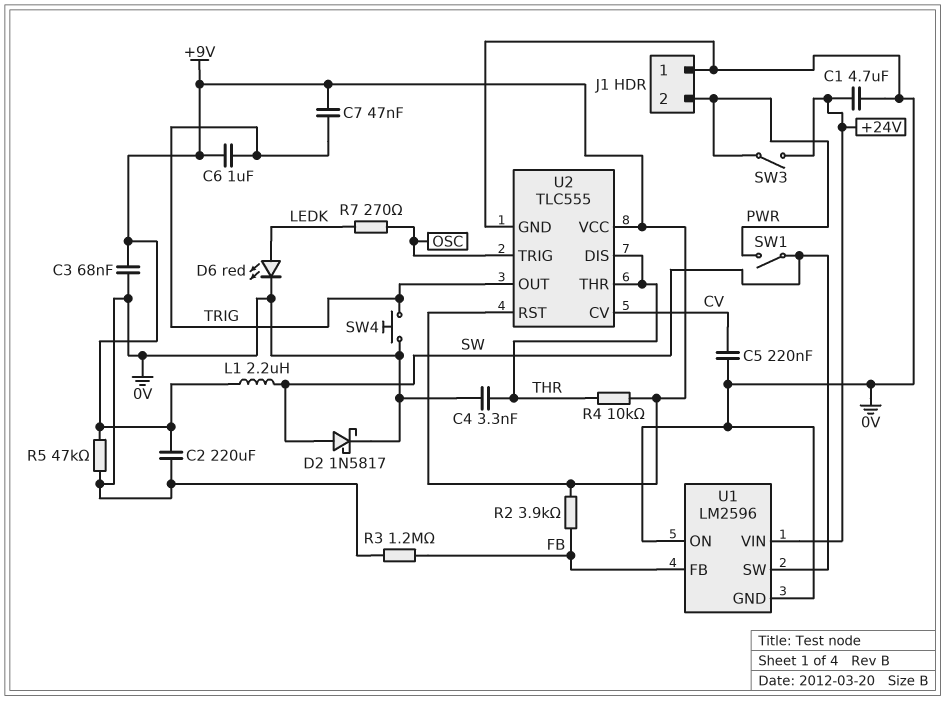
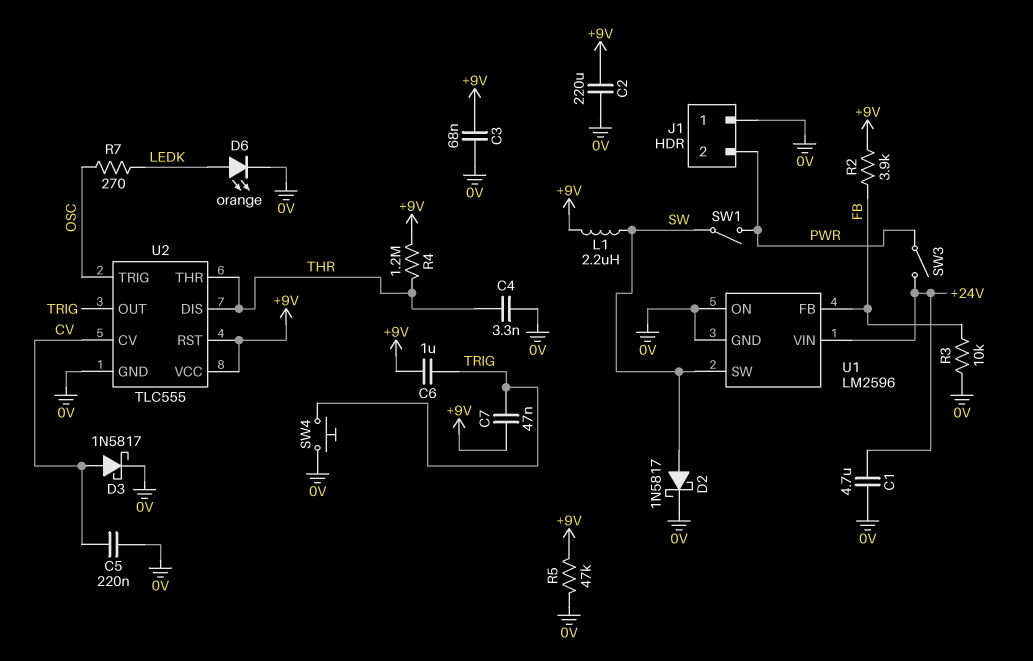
D3: none -> schottky 1N5817 (A CV, K 0V)
D6: LED red (A LEDK, K 0V) -> LED orange (A LEDK, K 0V)
R3: 1.2M (0V, FB) -> 10k (0V, FB)
R4: 10k (+9V, THR) -> 1.2M (+9V, THR)

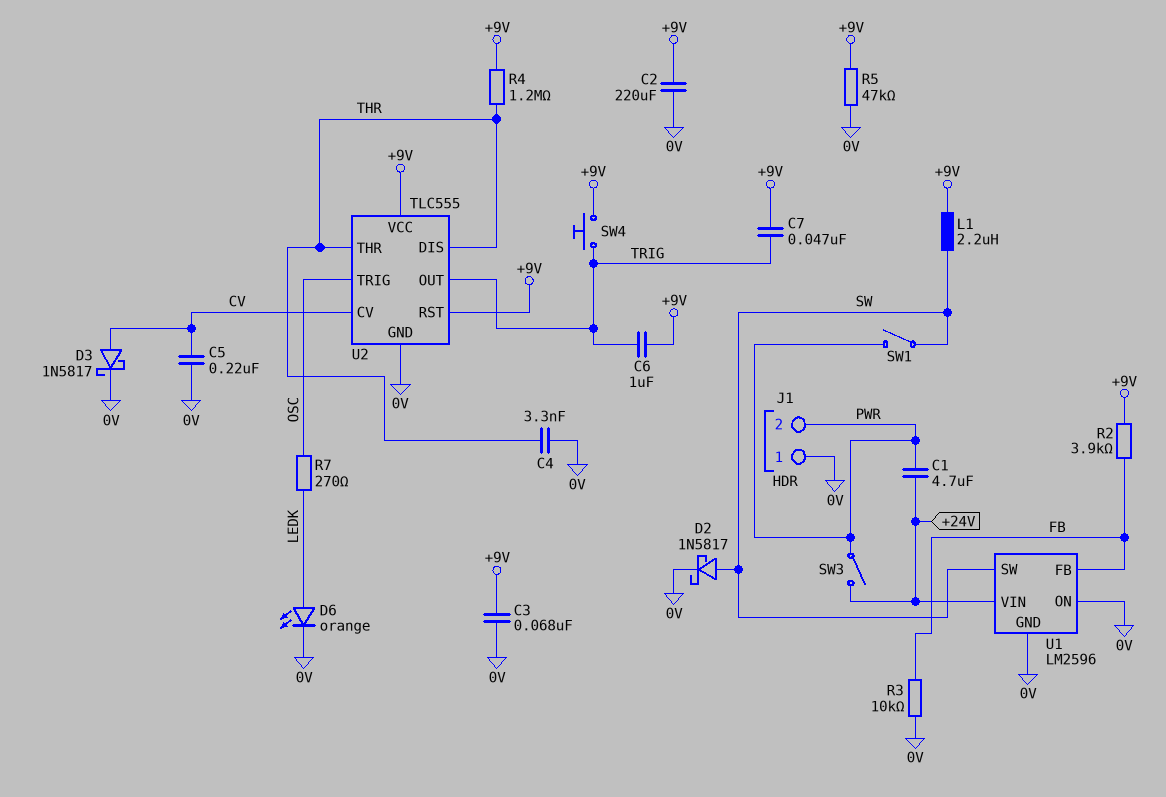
C1: 4.7uF (+24V, 0V) -> 4.7uF (+24V, PWR)
SW4: button (0V, TRIG) -> button (+9V, TRIG)

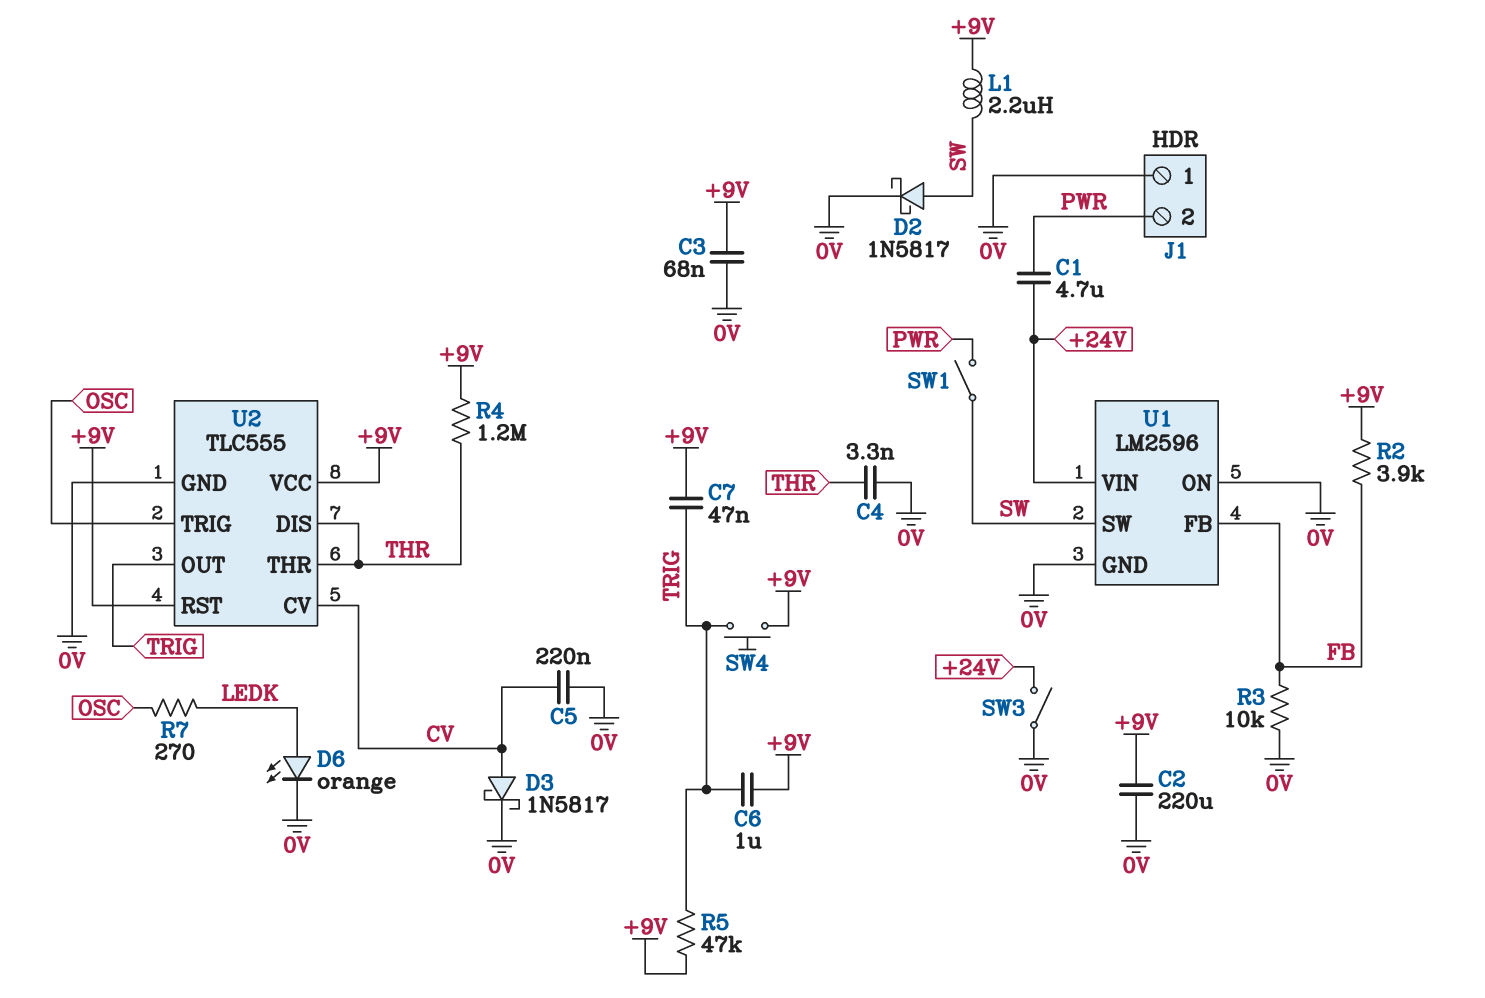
R5: 47k (+9V, 0V) -> 47k (+9V, TRIG)
SW3: switch (+24V, PWR) -> switch (+24V, 0V)

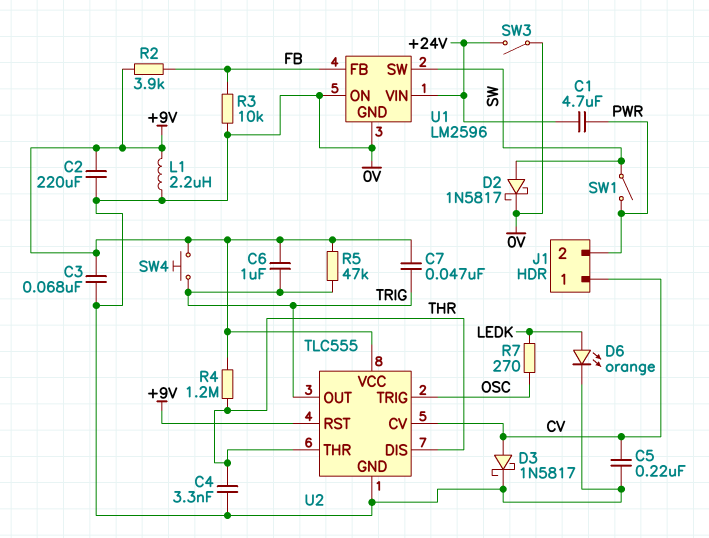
J1 pin 1: 0V -> CV
L1: 2.2uH (+9V, SW) -> 2.2uH (+9V, 0V)

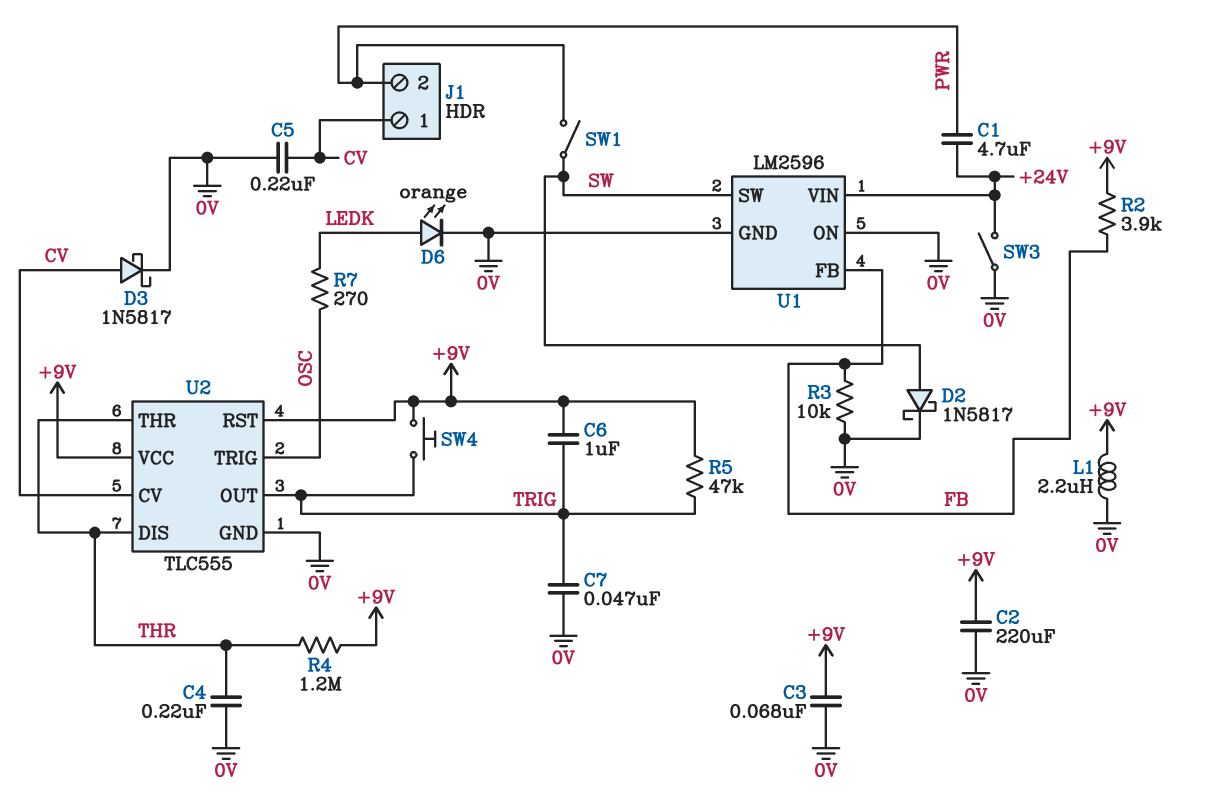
C4: 3.3nF (0V, THR) -> 220nF (0V, THR)
C7: 47nF (+9V, TRIG) -> 47nF (0V, TRIG)

